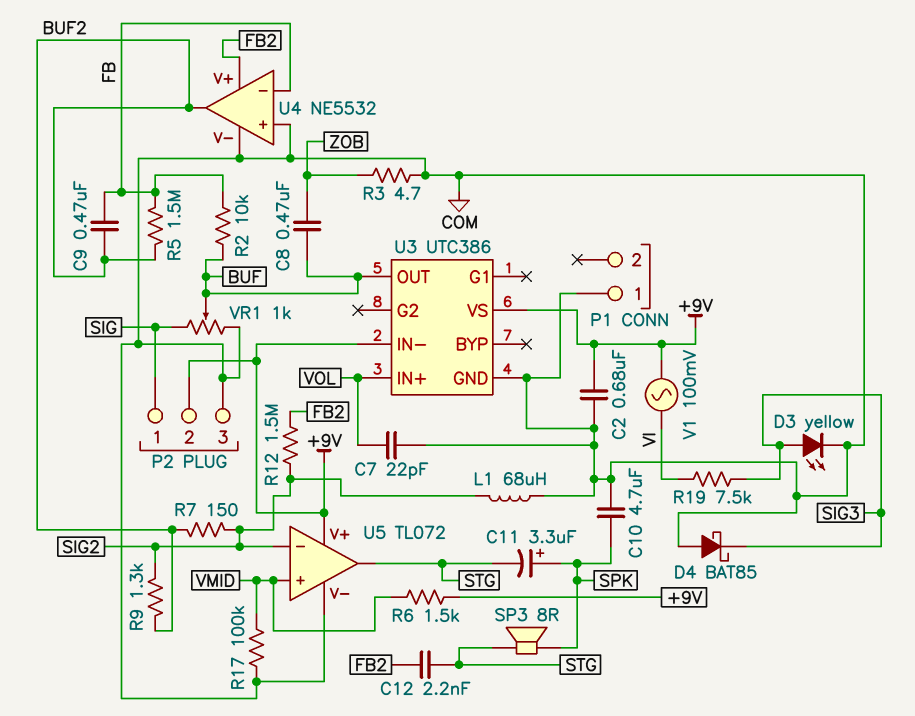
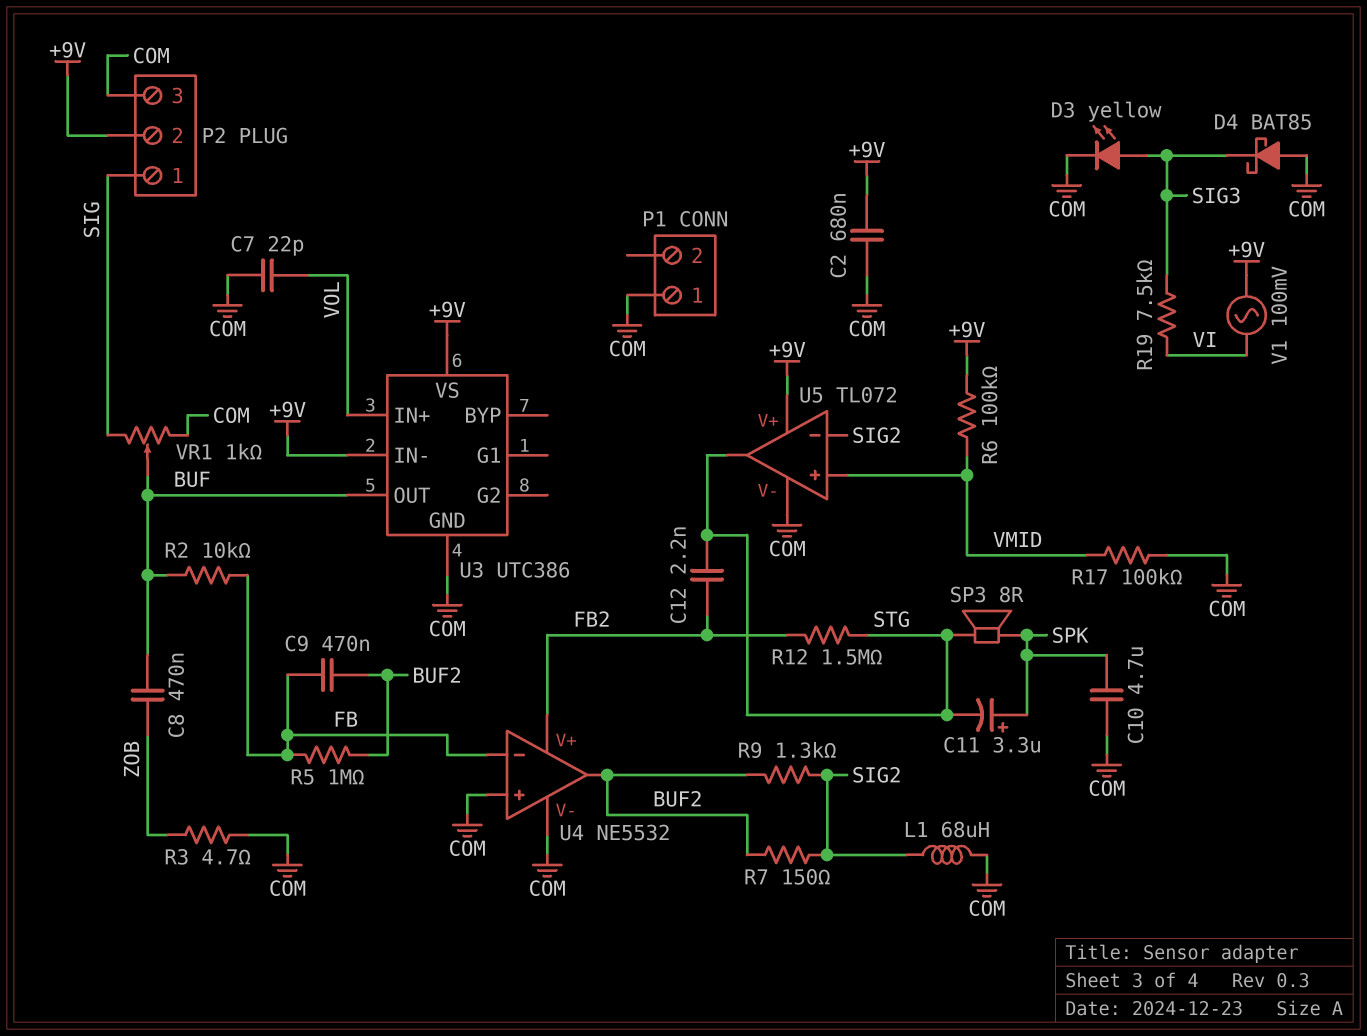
R5: 1.5M (BUF2, FB) -> 1M (BUF2, FB)
R6: 1.5k (+9V, VMID) -> 100k (+9V, VMID)
R12: 1.5M (FB2, SIG2) -> 1.5M (FB2, STG)

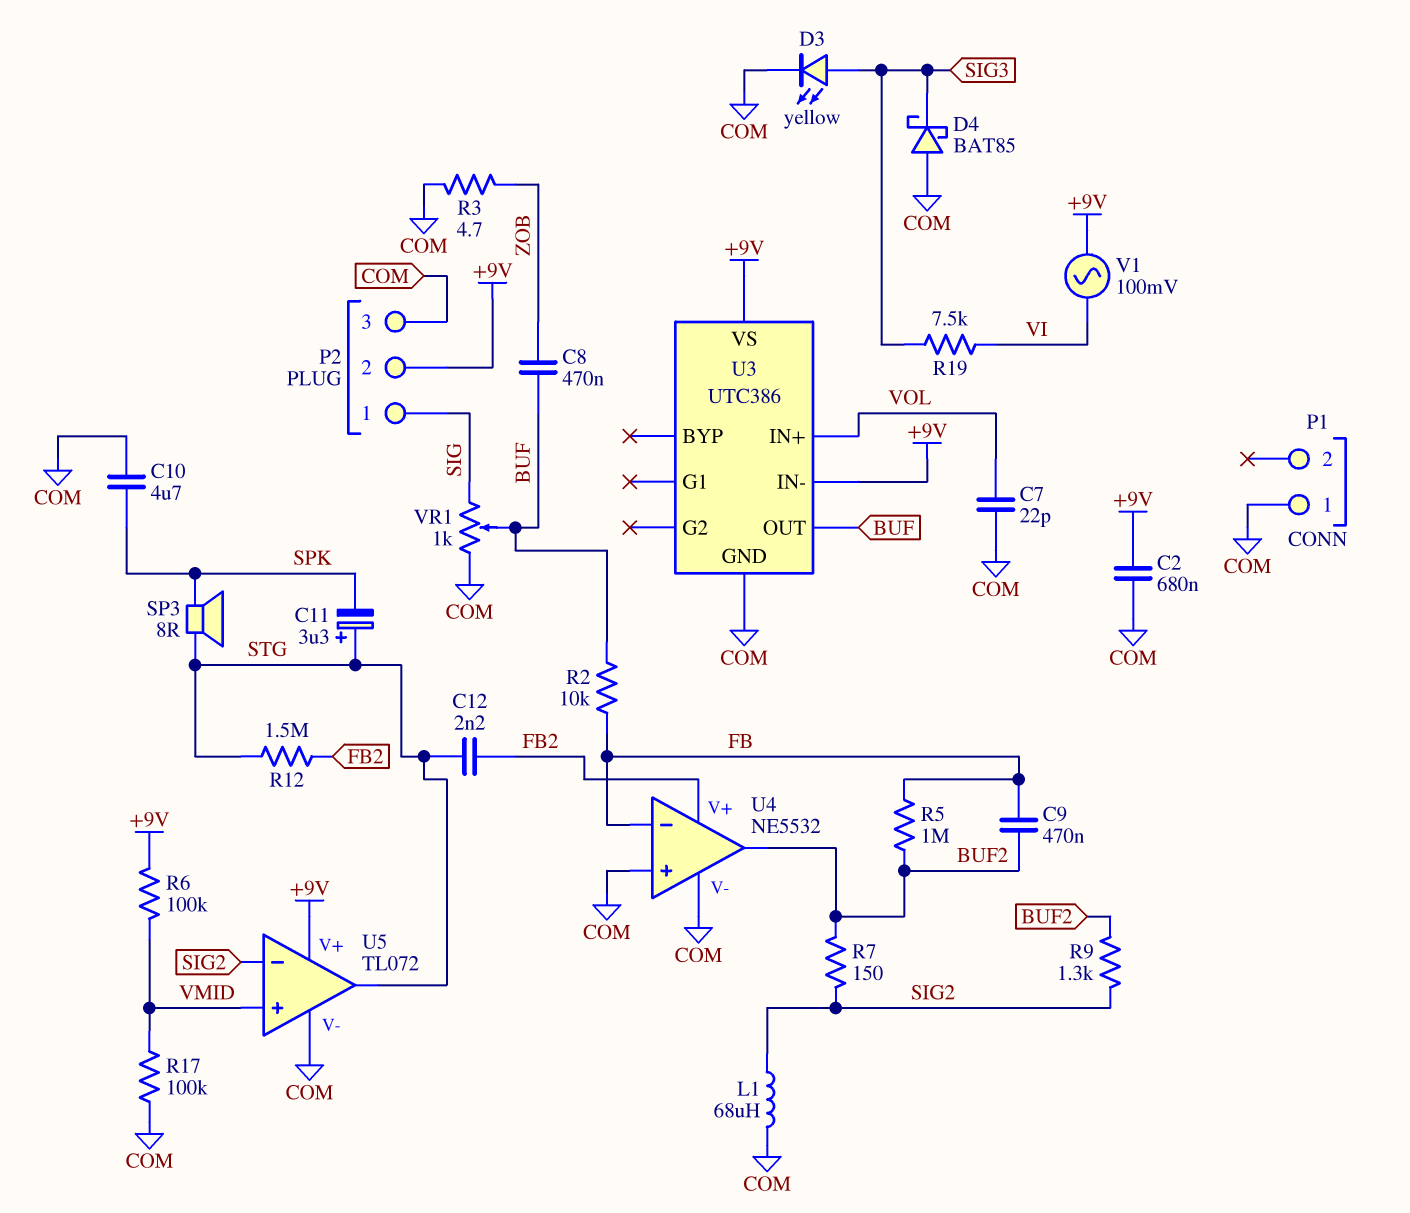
C11: 3.3uF (plus SPK, minus STG) -> 3.3uF (plus STG, minus SPK)

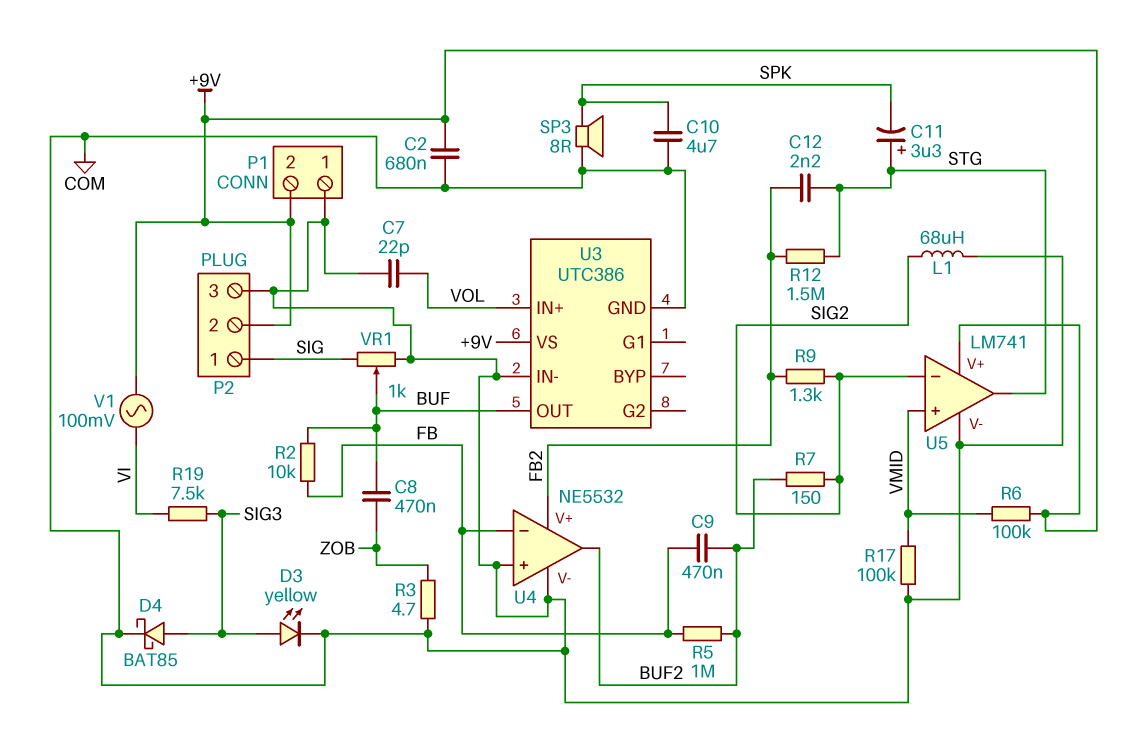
D4: schottky BAT85 (A COM, K SIG3) -> schottky BAT85 (A SIG3, K COM)
P1 pin 2: none -> +9V
R9: 1.3k (BUF2, SIG2) -> 1.3k (FB2, SIG2)
SP3: speaker 8R (SPK, STG) -> speaker 8R (COM, SPK)
U3 pin IN-: +9V -> COM
U5: TL072 -> LM741

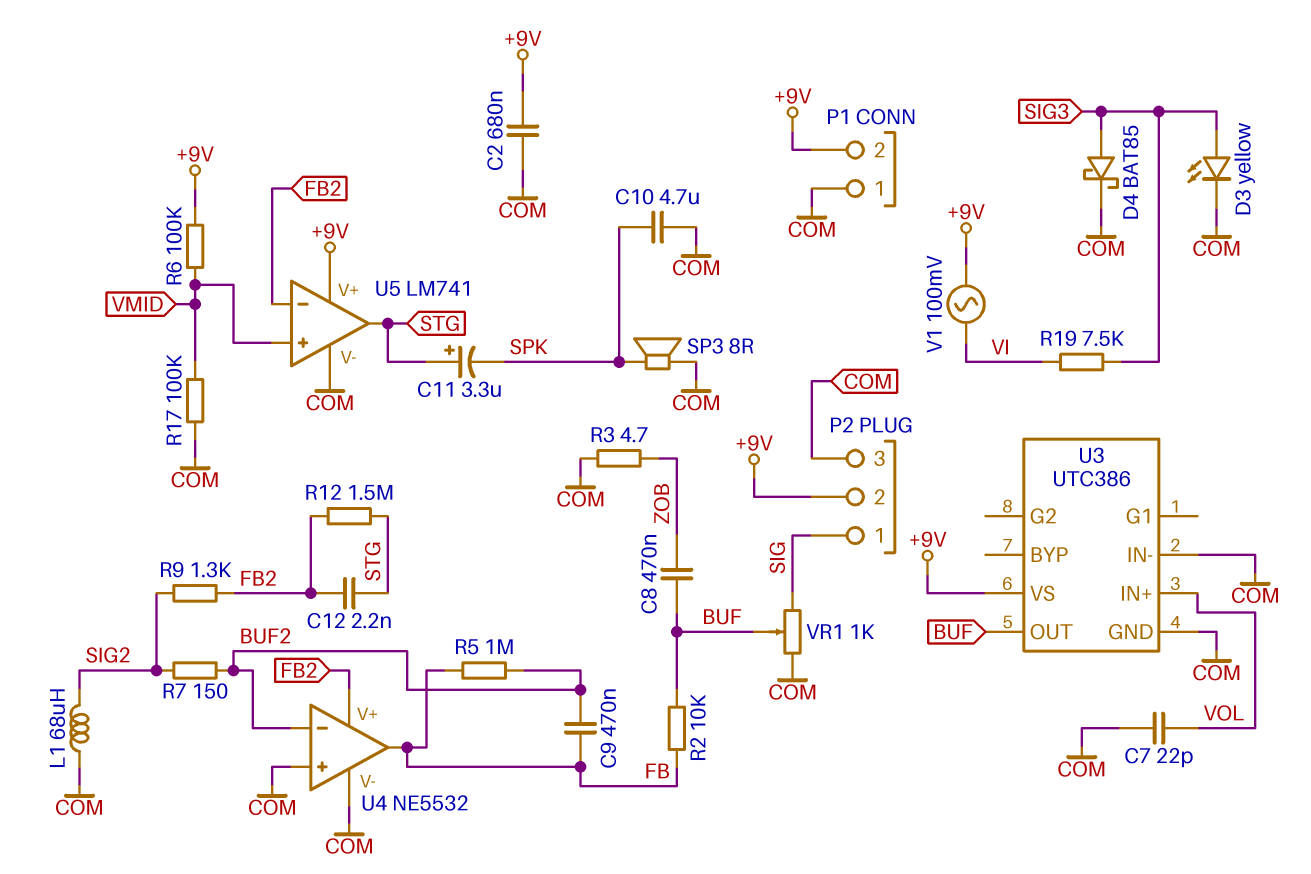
U4 pin in-: FB -> BUF2
U4 pin out: BUF2 -> FB
U5 pin in-: SIG2 -> FB2

